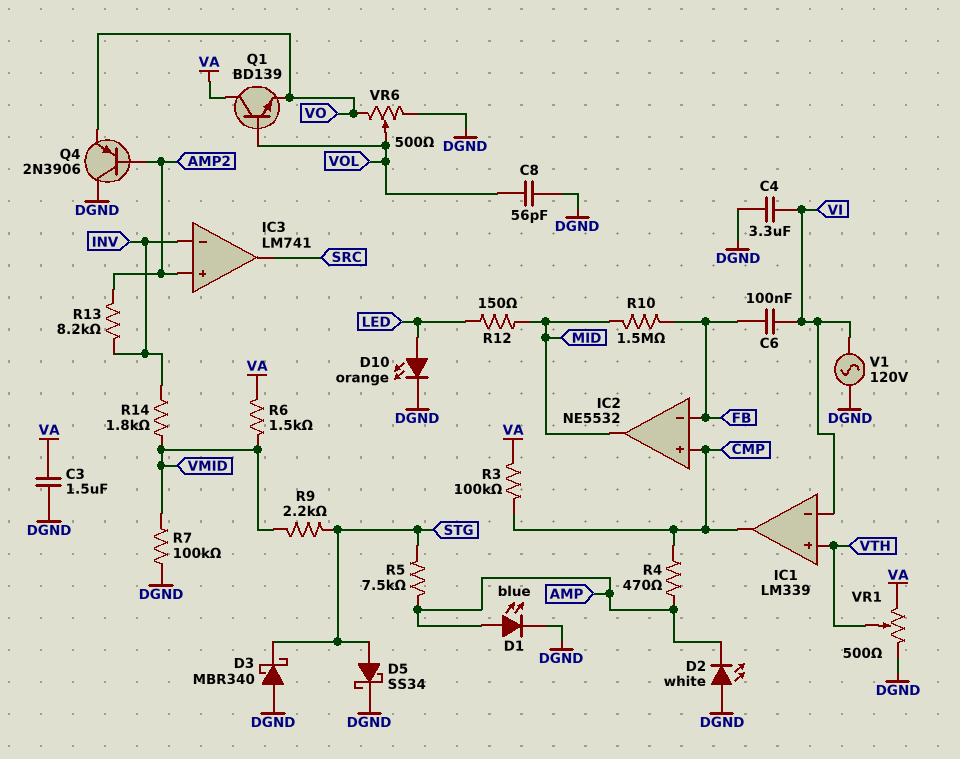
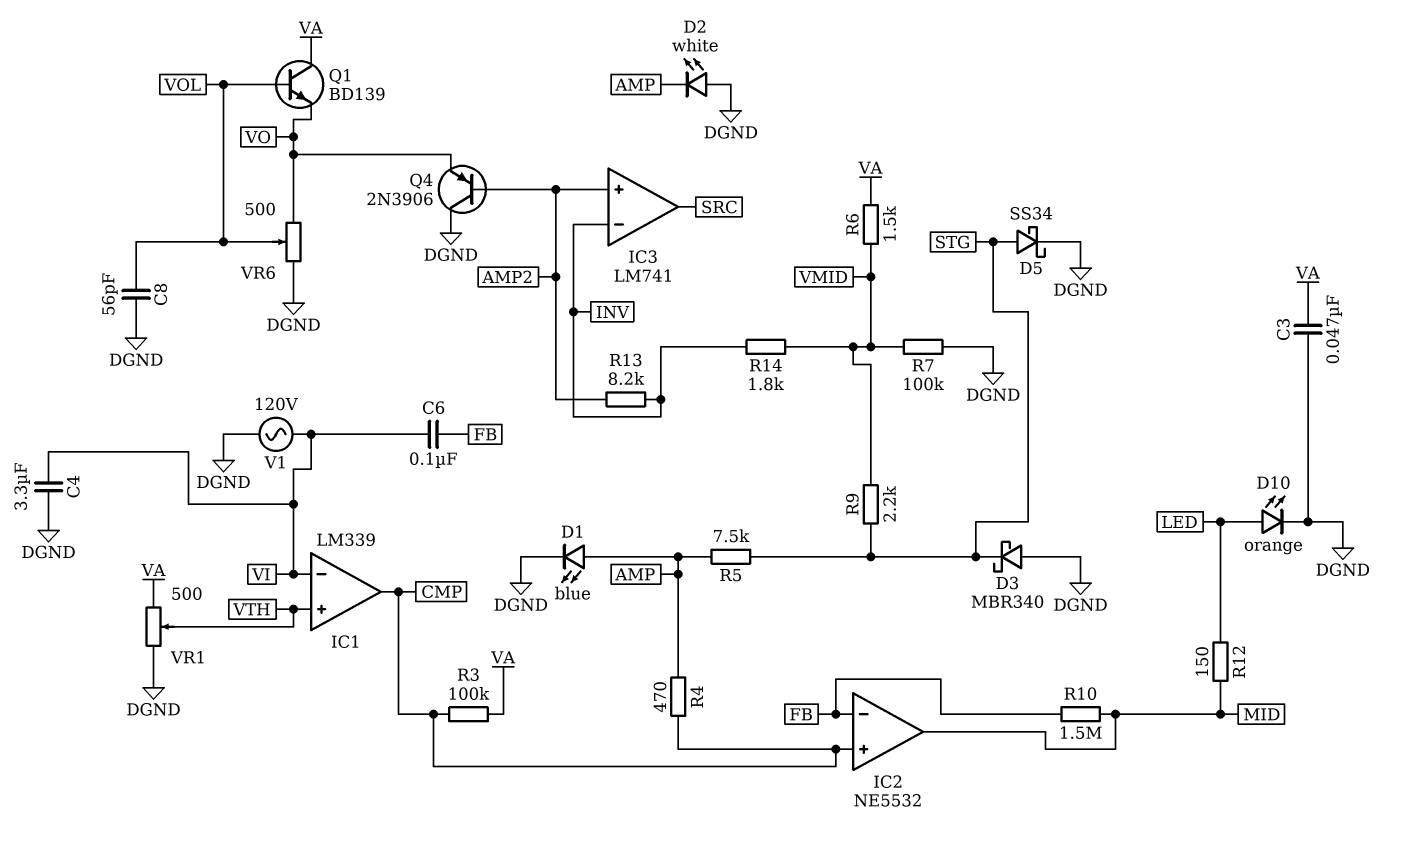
C3: 1.5uF (DGND, VA) -> 47nF (DGND, VA)

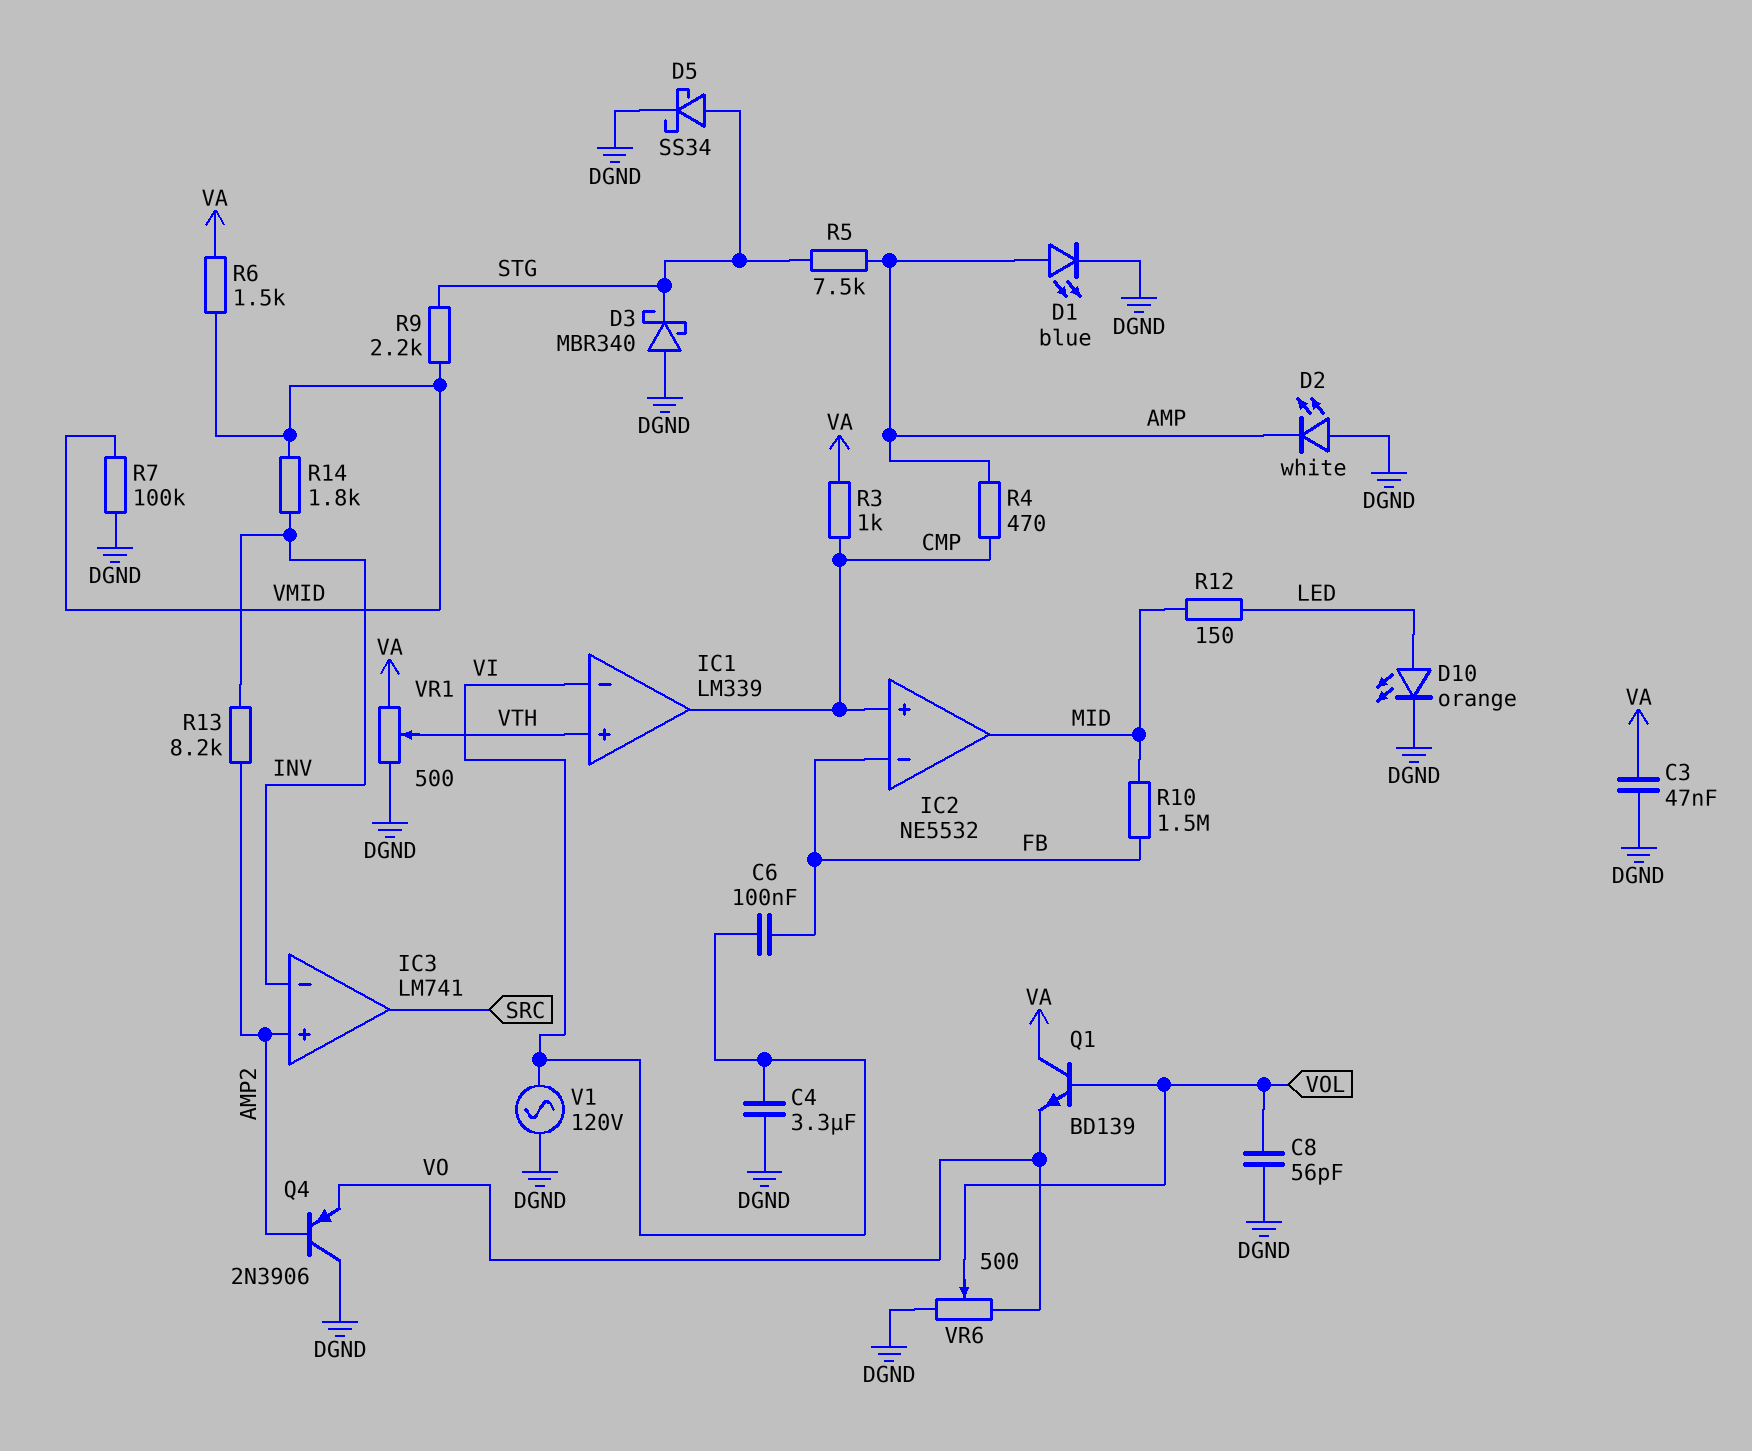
R3: 100k (CMP, VA) -> 1k (CMP, VA)

